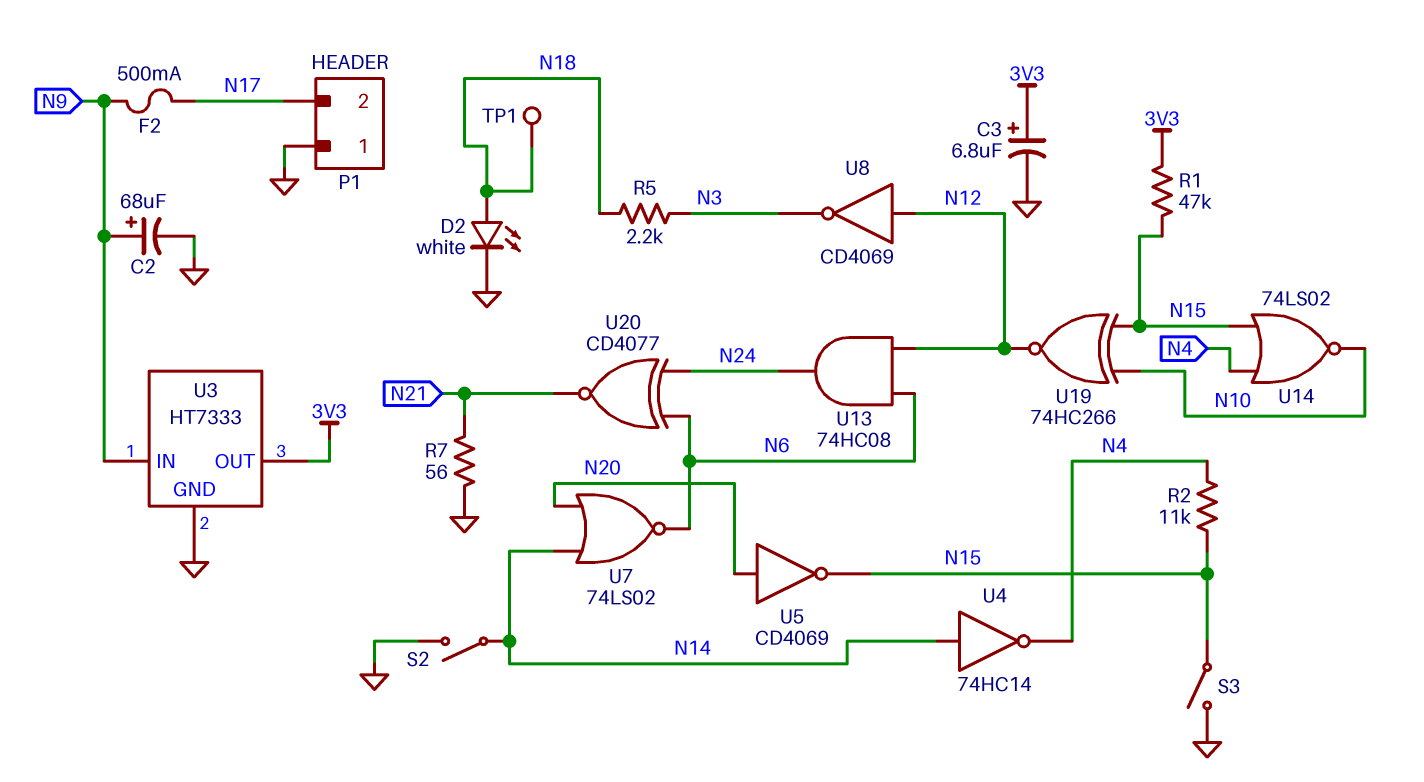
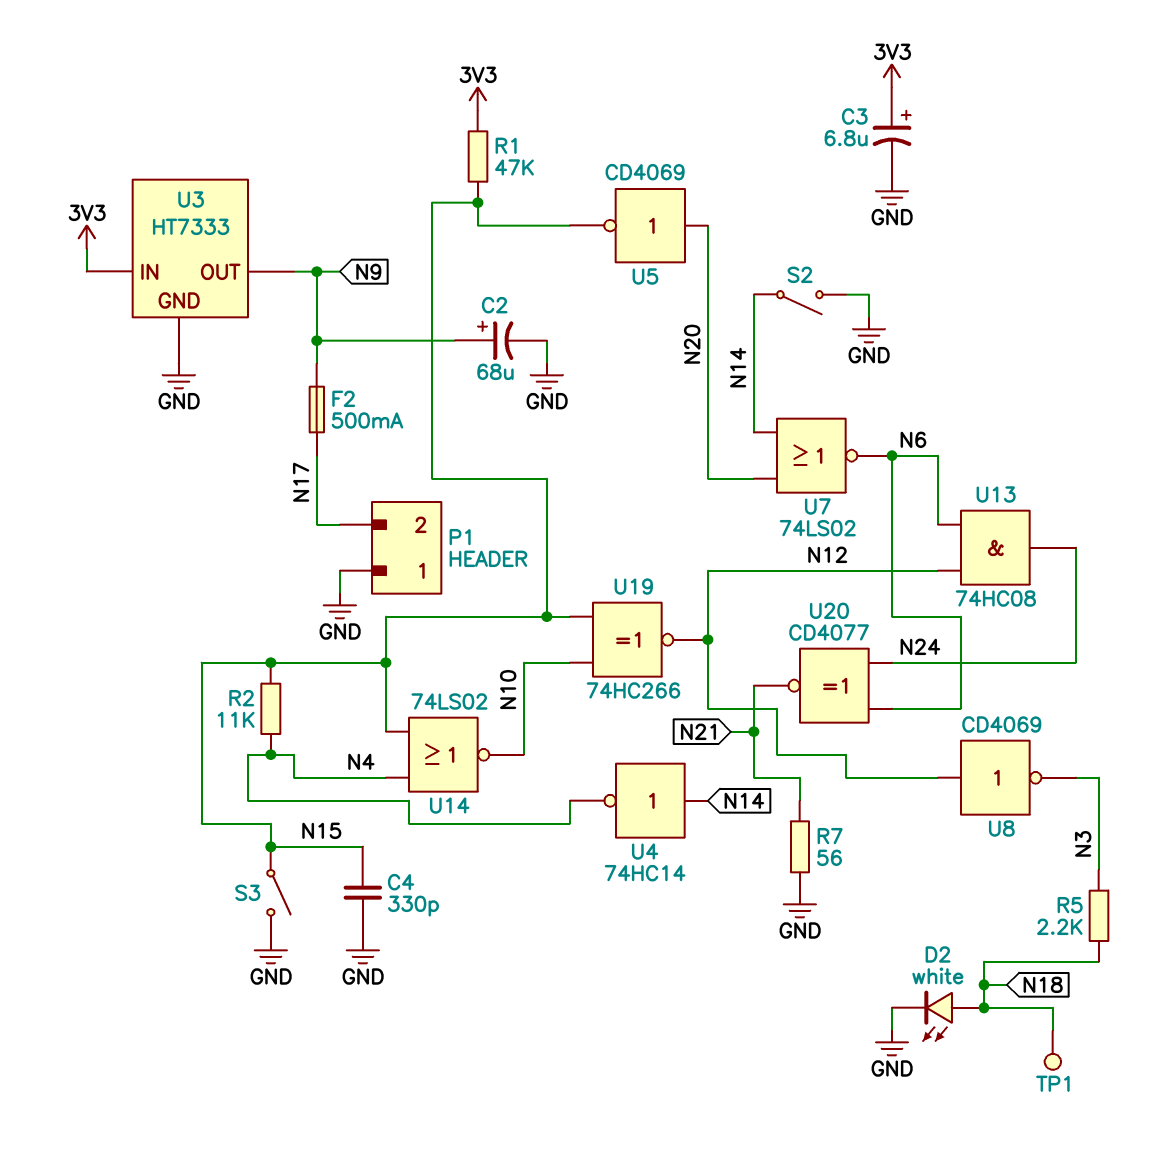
C4: none -> 330pF (GND, N15)
U3 pin IN: N9 -> 3V3
U3 pin OUT: 3V3 -> N9

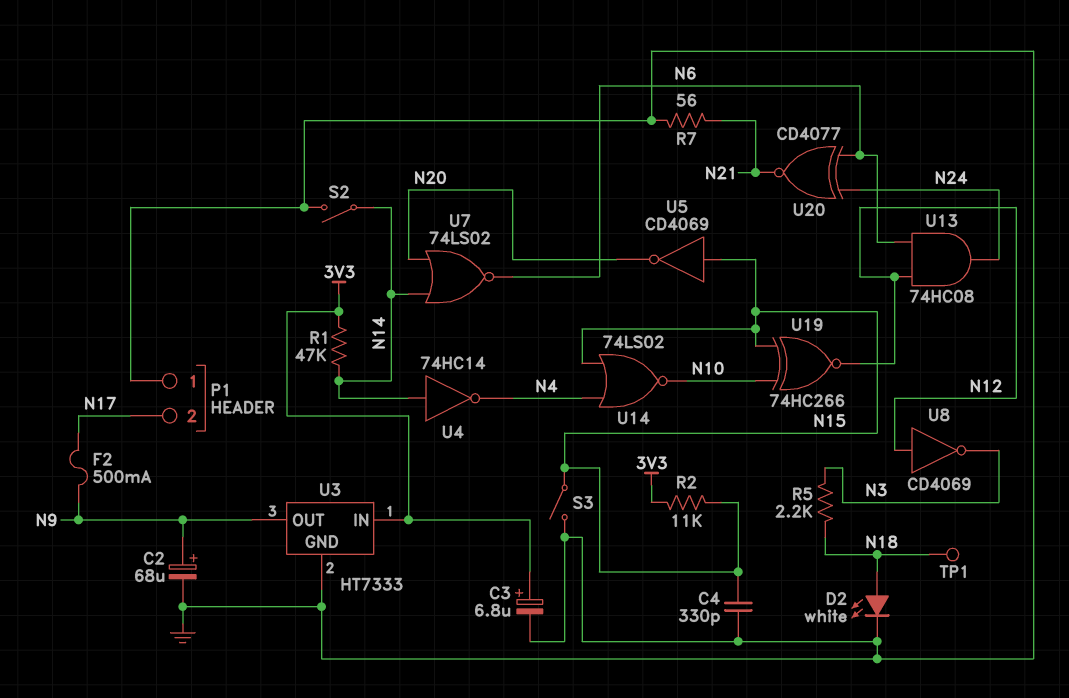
R1: 47k (3V3, N15) -> 47k (3V3, N14)
R2: 11k (N4, N15) -> 11k (3V3, N15)
U5: NOT CD4069 (in N20, out N15) -> NOT CD4069 (in N15, out N20)

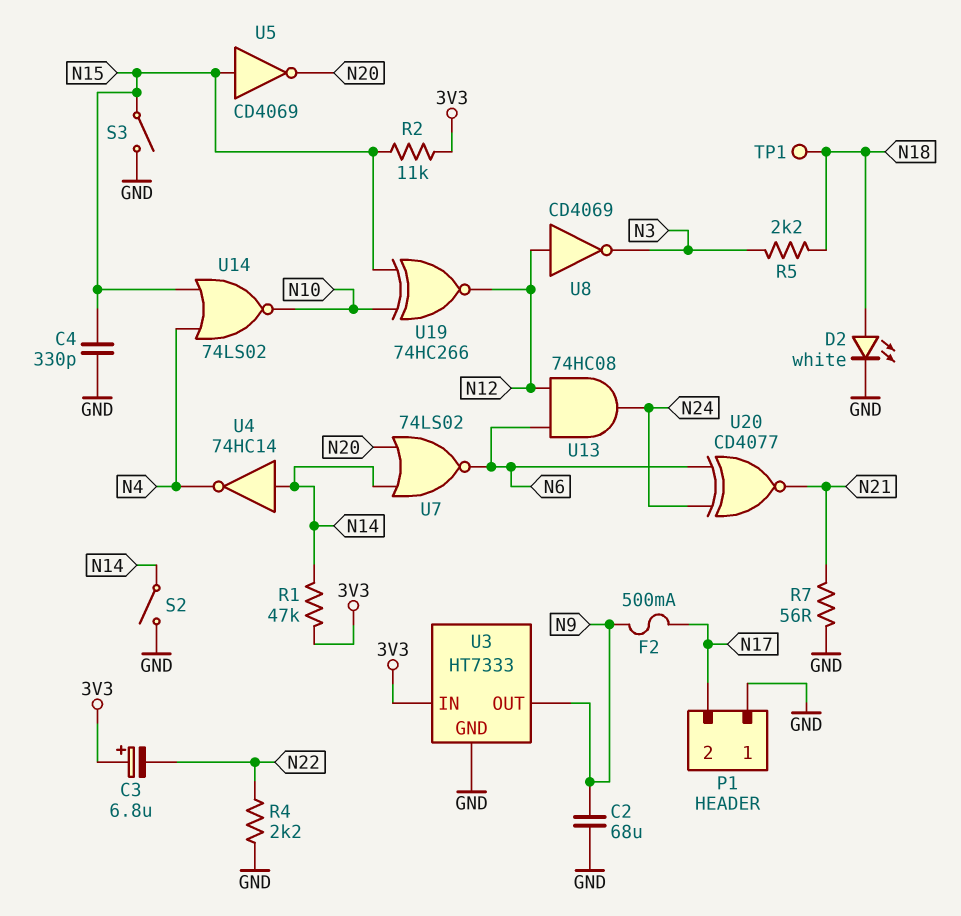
C2: 68uF (plus N9, minus GND) -> 68uF (GND, N9)
C3: 6.8uF (plus 3V3, minus GND) -> 6.8uF (plus 3V3, minus N22)
R4: none -> 2.2k (GND, N22)

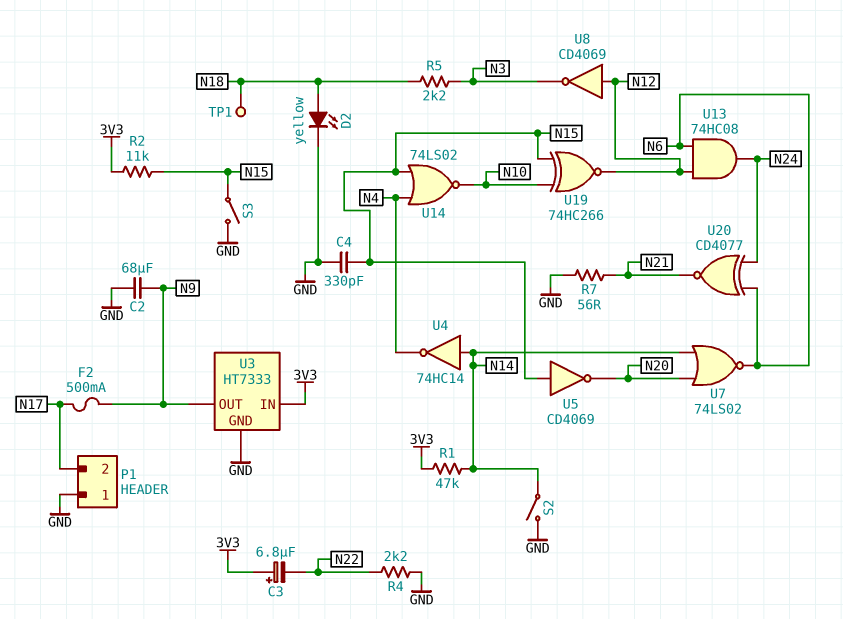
D2: LED white (A N18, K GND) -> LED yellow (A N18, K GND)

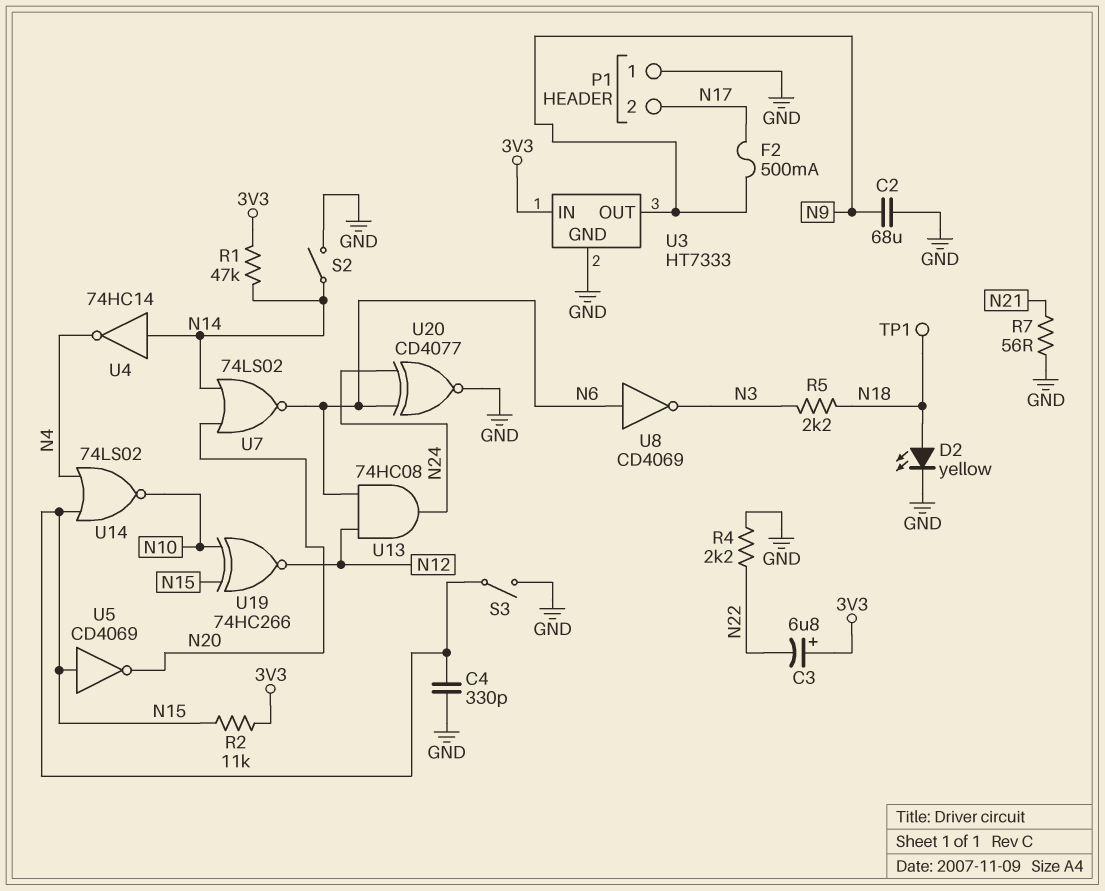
U8: NOT CD4069 (in N12, out N3) -> NOT CD4069 (in N6, out N3)
U20: XNOR CD4077 (in N6, in N24, out N21) -> XNOR CD4077 (in N6, in N24, out GND)

